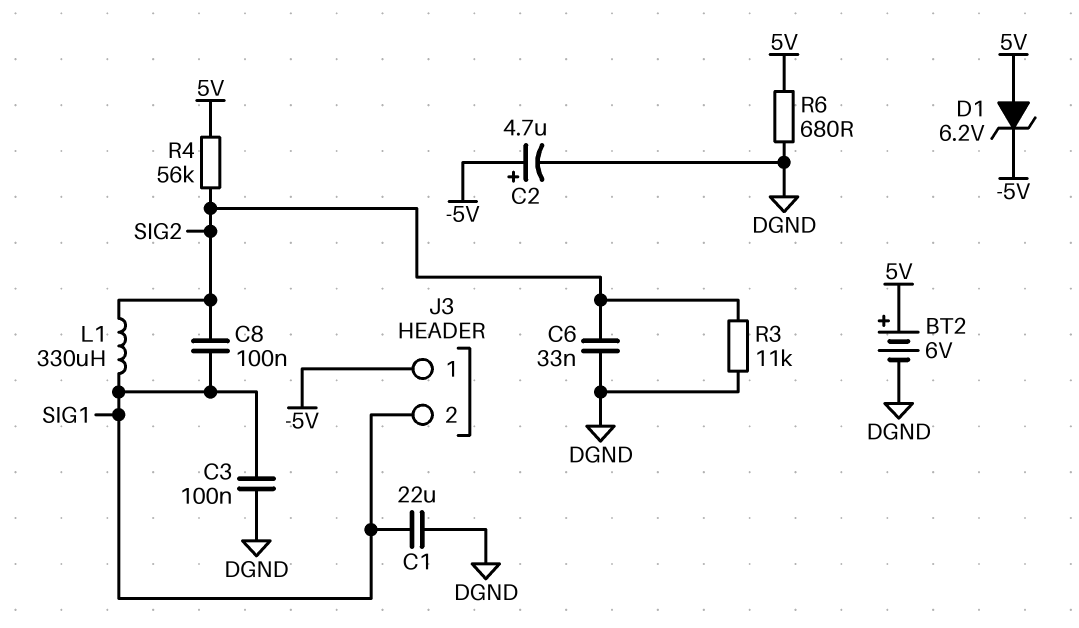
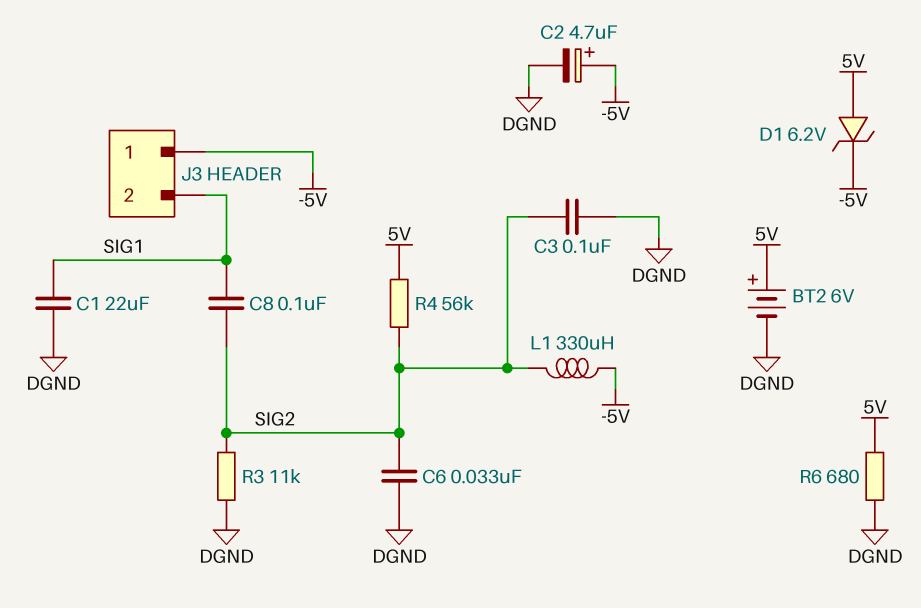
C3: 100nF (DGND, SIG1) -> 100nF (DGND, SIG2)
L1: 330uH (SIG1, SIG2) -> 330uH (-5V, SIG2)

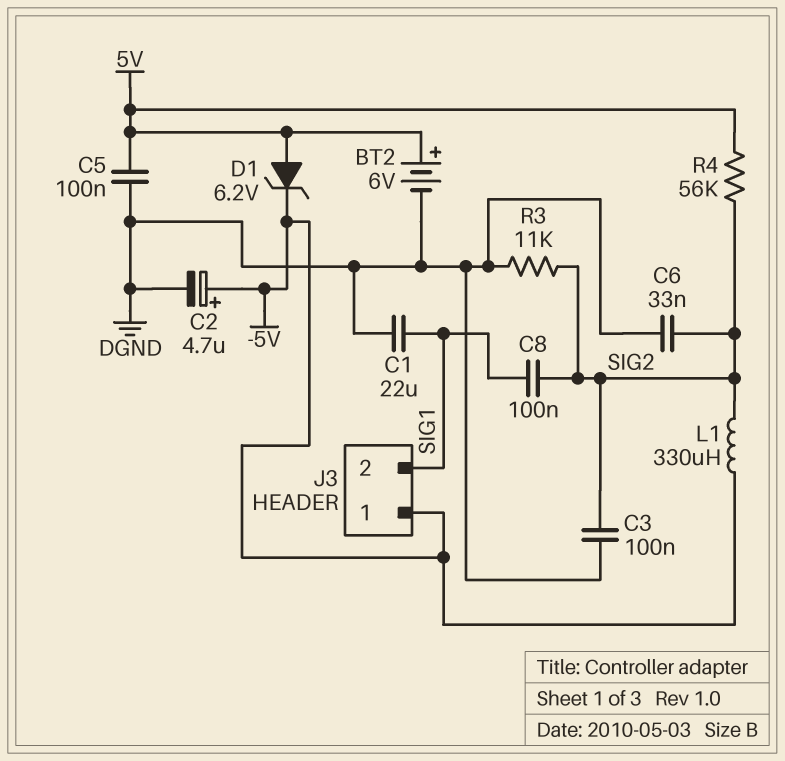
C5: none -> 100nF (5V, DGND)
R6: 680 (5V, DGND) -> none

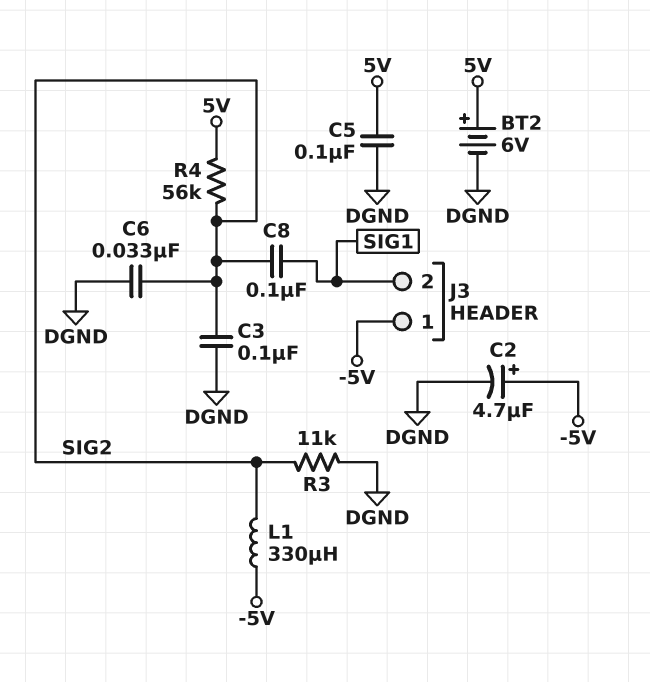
C1: 22uF (DGND, SIG1) -> none
D1: zener 6.2V (A 5V, K -5V) -> none

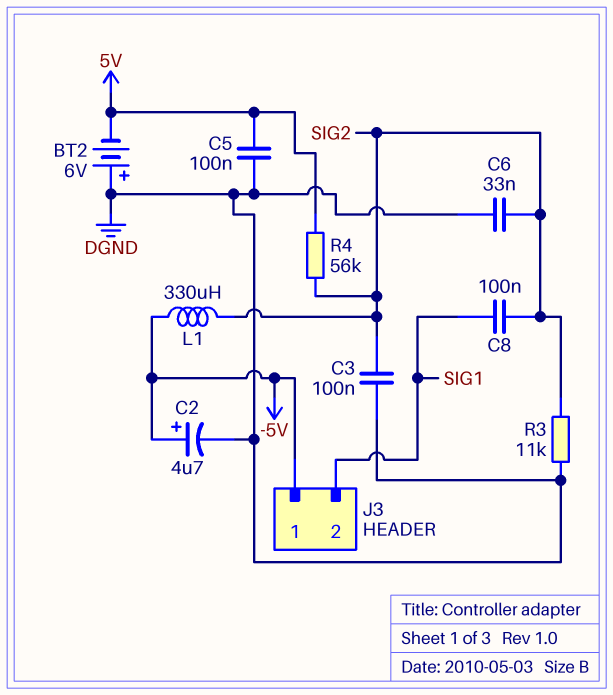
BT2: 6V (plus 5V, minus DGND) -> 6V (plus DGND, minus 5V)

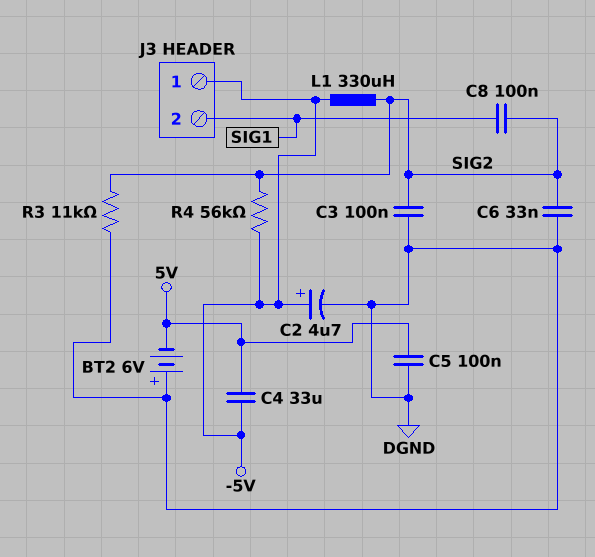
C4: none -> 33uF (-5V, 5V)
R4: 56k (5V, SIG2) -> 56k (-5V, SIG2)

